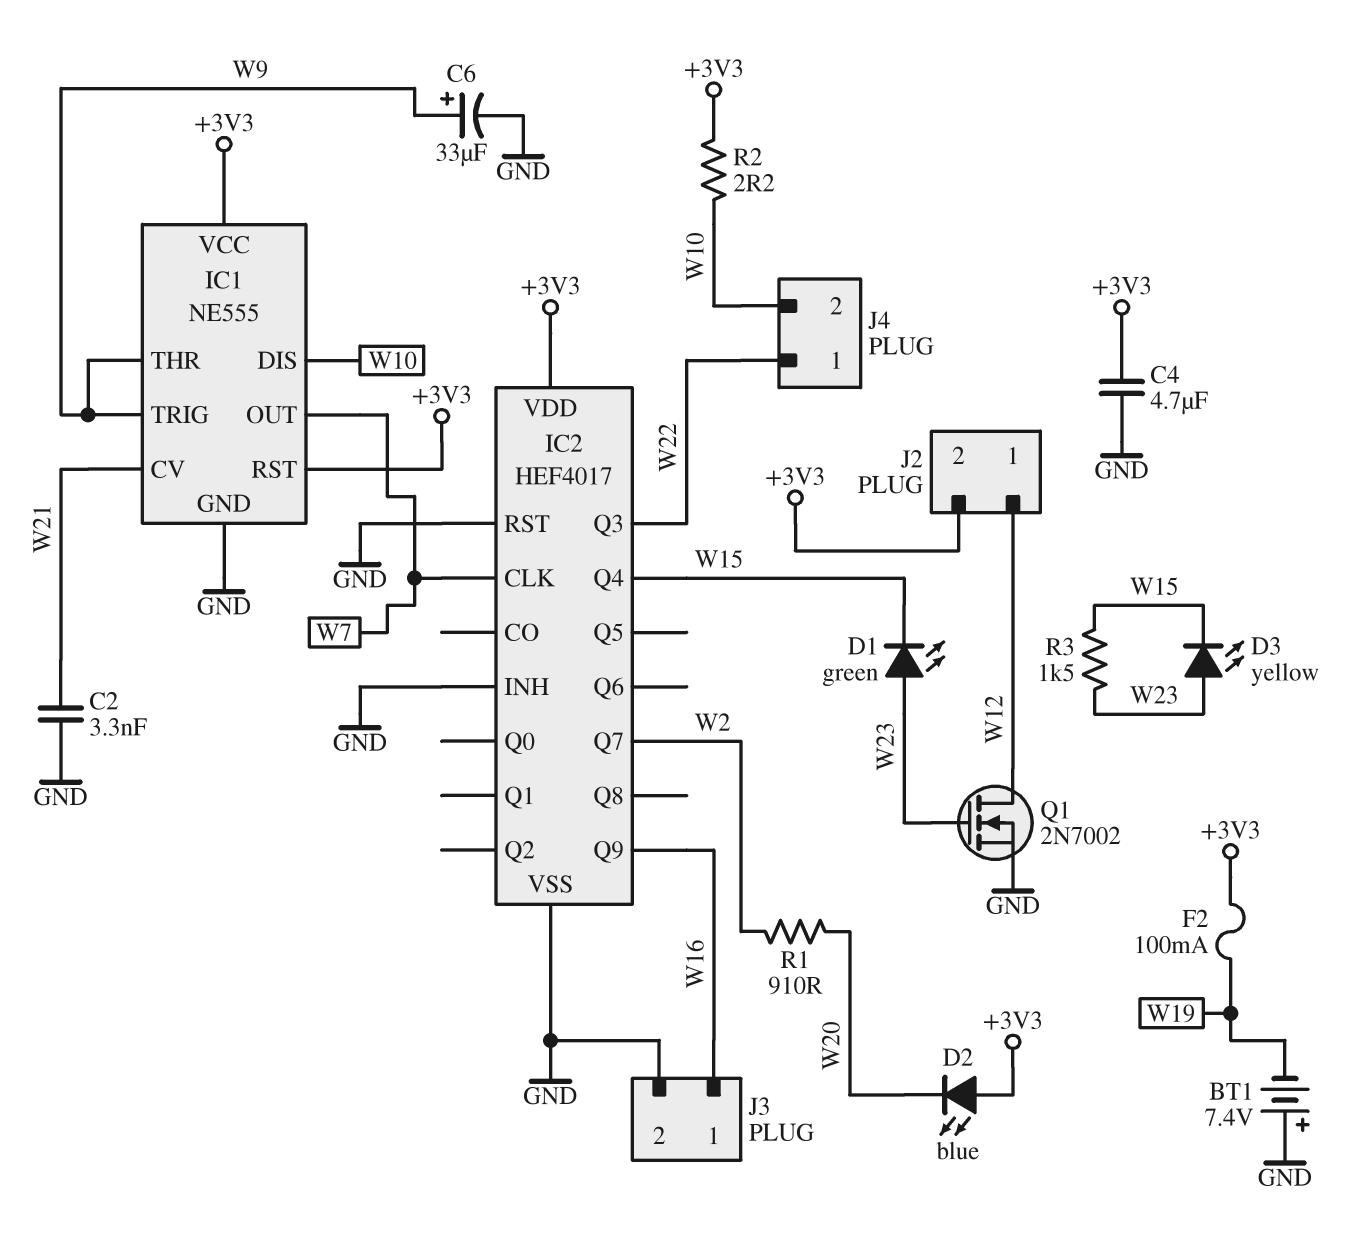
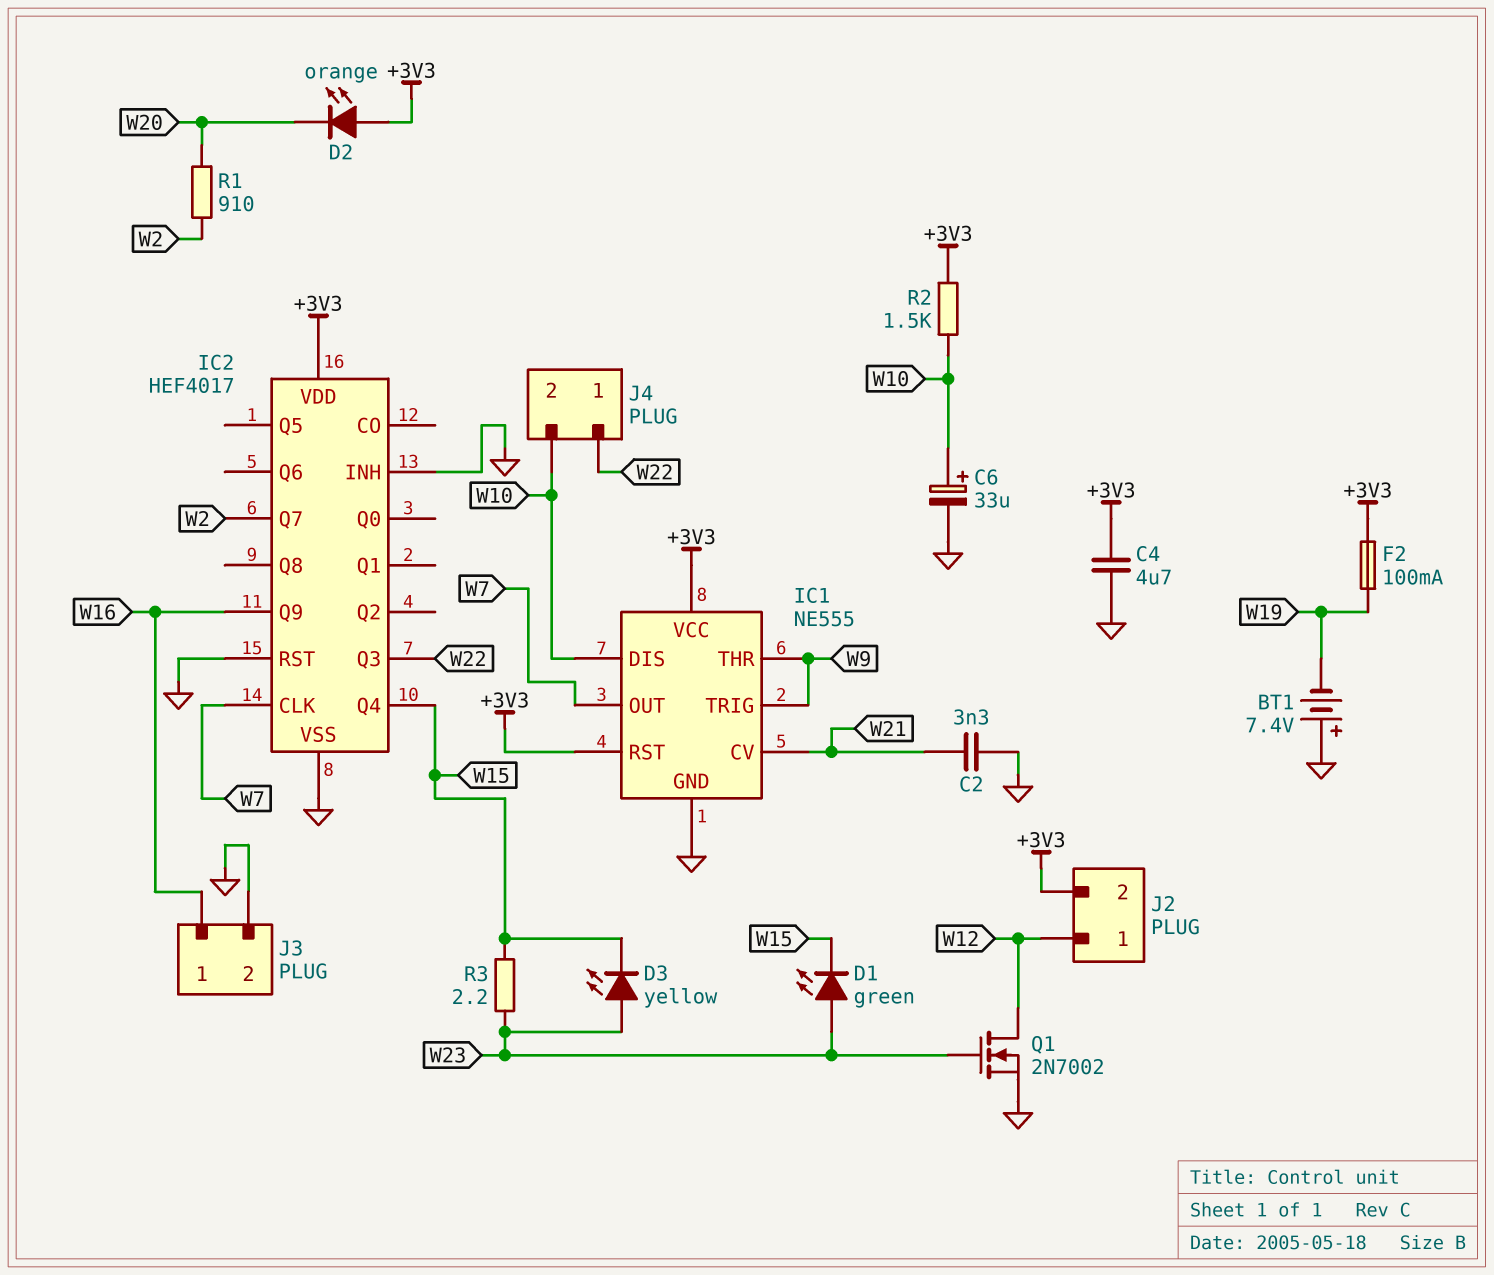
C6: 33uF (plus W9, minus GND) -> 33uF (plus W10, minus GND)
D2: LED blue (A +3V3, K W20) -> LED orange (A +3V3, K W20)
R2: 2.2 (+3V3, W10) -> 1.5k (+3V3, W10)
R3: 1.5k (W15, W23) -> 2.2 (W15, W23)

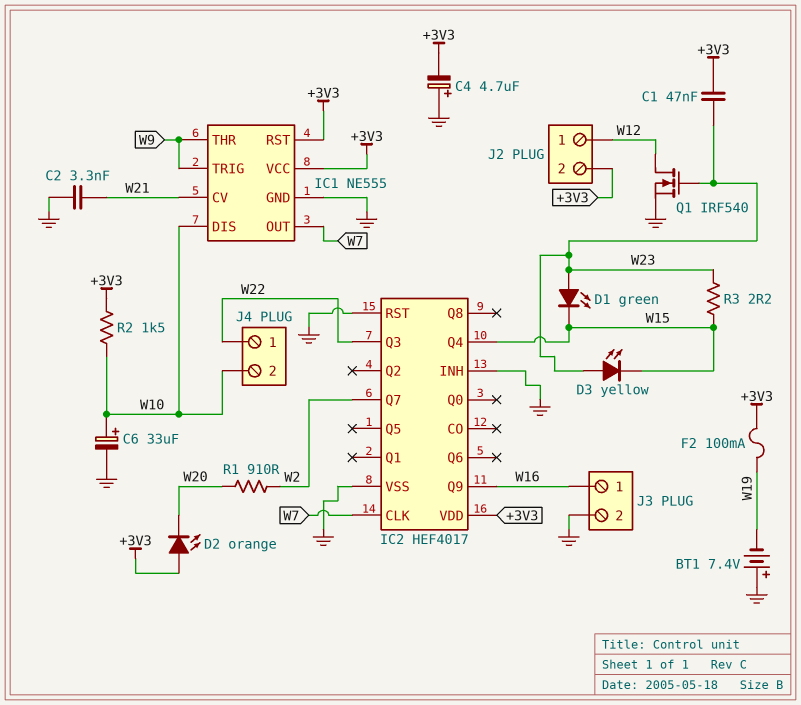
C1: none -> 47nF (+3V3, W23)
C4: 4.7uF (+3V3, GND) -> 4.7uF (plus GND, minus +3V3)
Q1: NMOS 2N7002 (G W23, D W12, S GND) -> NMOS IRF540 (G W23, D W12, S GND)

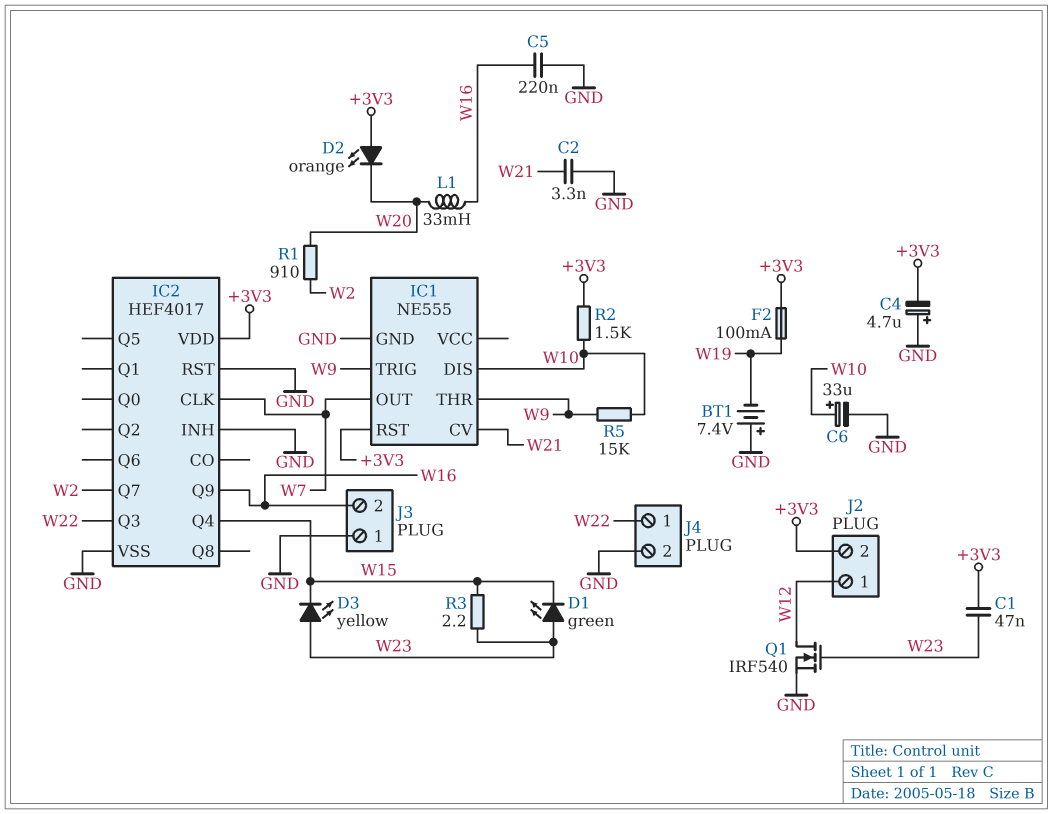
C5: none -> 220nF (GND, W16)
IC1 pin VCC: +3V3 -> none
J3 pin 1: W16 -> GND
J3 pin 2: GND -> W16
J4 pin 2: W10 -> GND
L1: none -> 33mH (W16, W20)
R5: none -> 15k (W9, W10)

